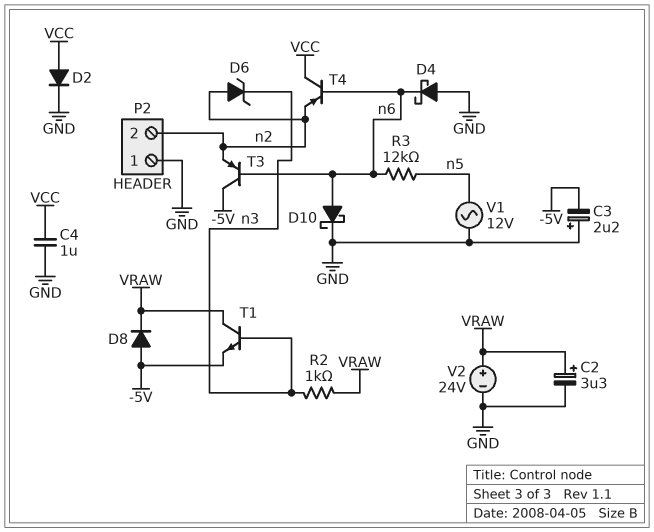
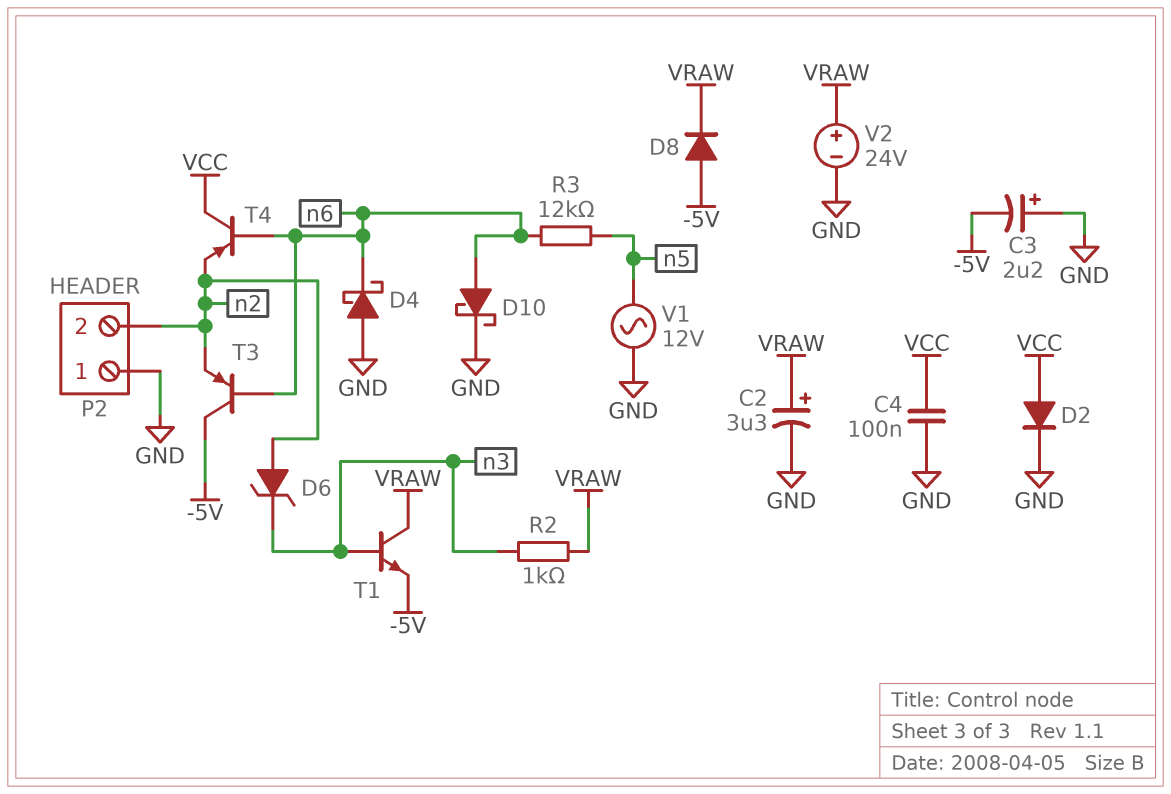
C4: 1uF (GND, VCC) -> 100nF (GND, VCC)

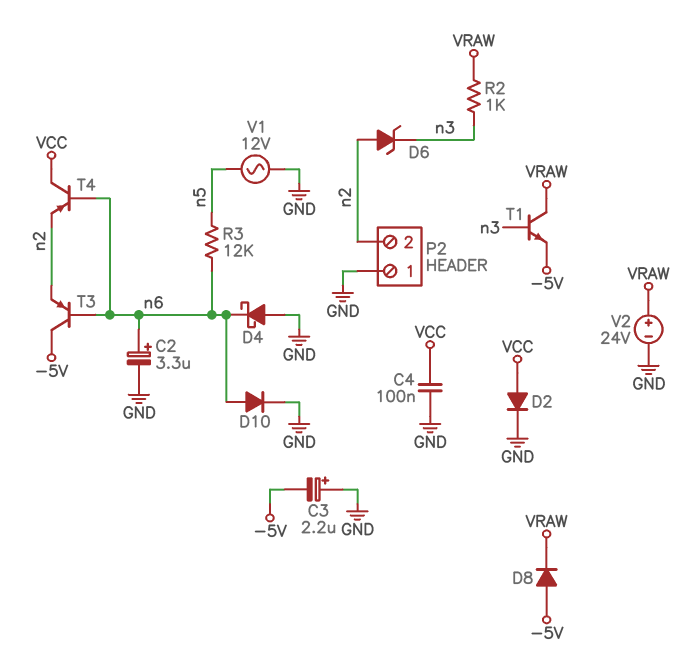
C2: 3.3uF (plus VRAW, minus GND) -> 3.3uF (plus n6, minus GND)
D10: schottky (A n6, K GND) -> diode (A n6, K GND)

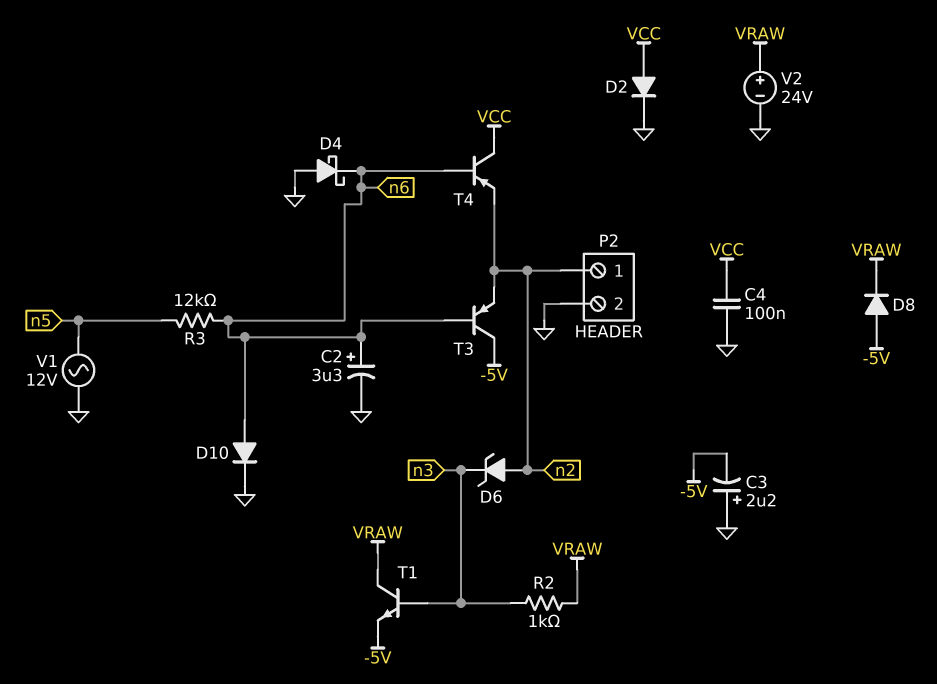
P2 pin 1: GND -> n2
P2 pin 2: n2 -> GND

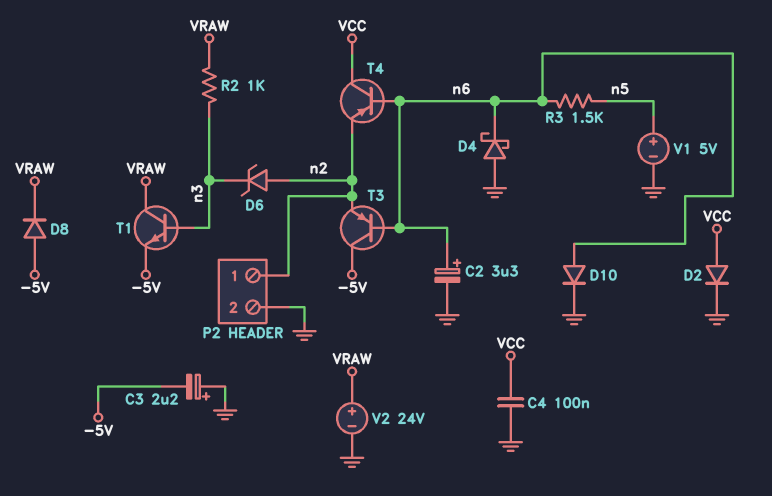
R3: 12k (n5, n6) -> 1.5k (n5, n6)
V1: AC 12V (GND, n5) -> 5V (plus n5, minus GND)

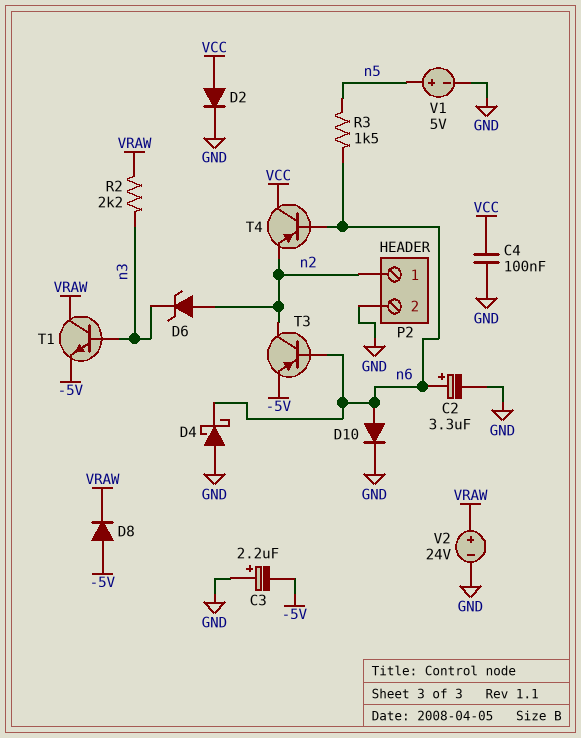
R2: 1k (VRAW, n3) -> 2.2k (VRAW, n3)
T3: PNP (B n6, C -5V, E n2) -> PNP (B n6, C n2, E -5V)

